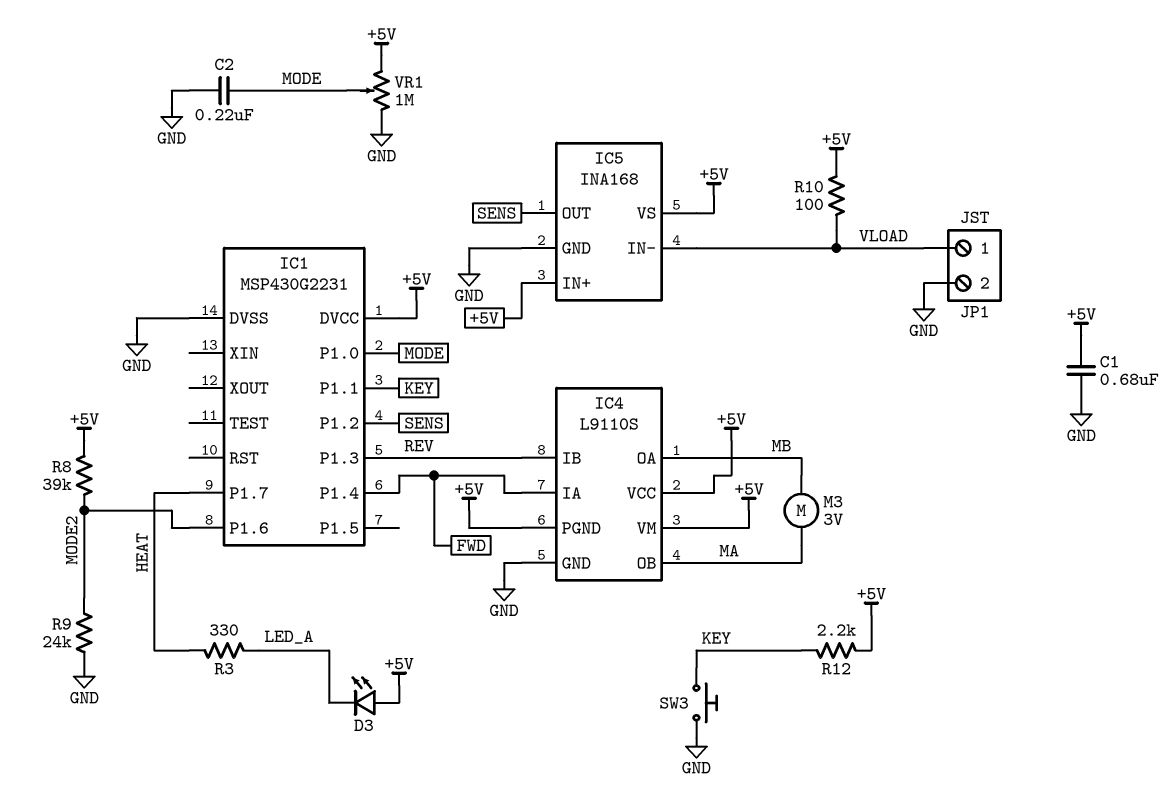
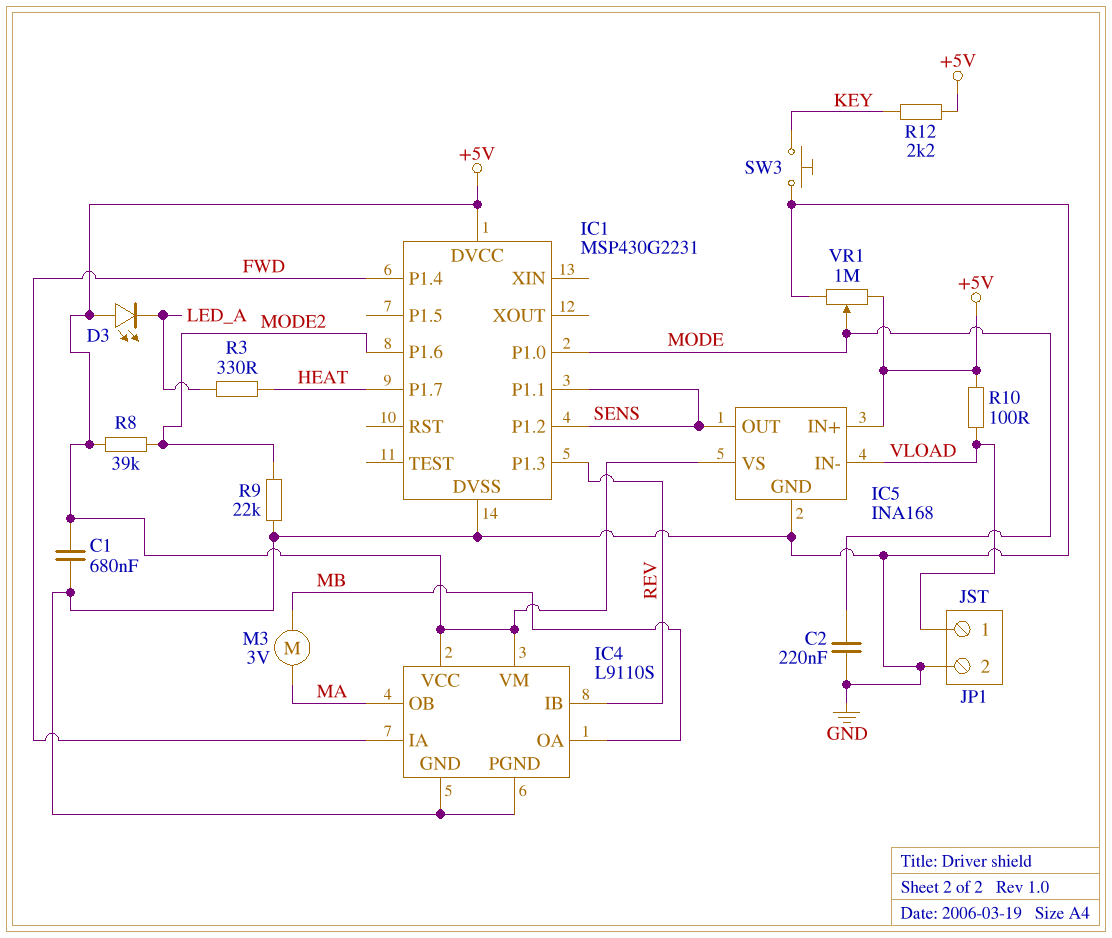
IC1 pin P1.1: KEY -> SENS
IC4 pin PGND: +5V -> GND
R9: 24k (GND, MODE2) -> 22k (GND, MODE2)

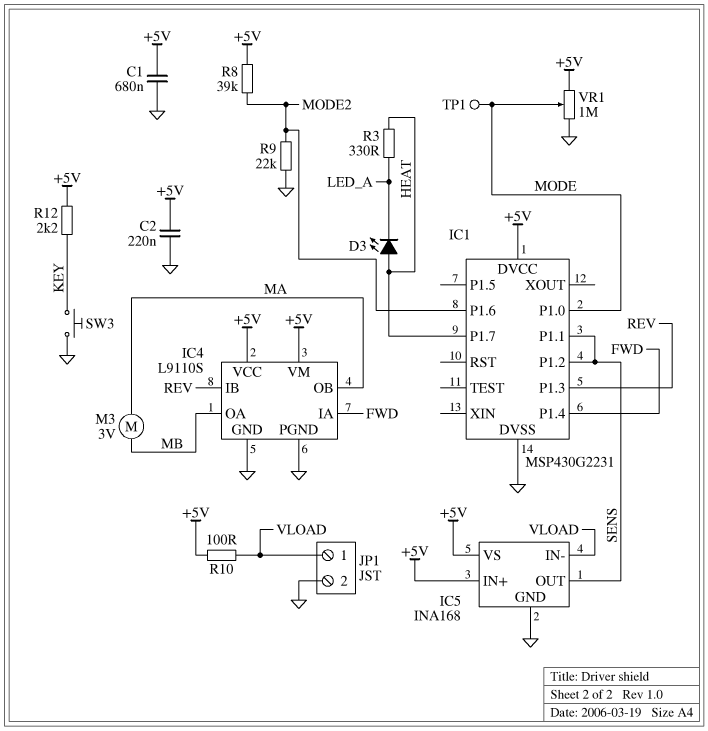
C2: 220nF (GND, MODE) -> 220nF (+5V, GND)
D3: LED (A +5V, K LED_A) -> LED (A HEAT, K LED_A)
TP1: none -> test point (MODE)

